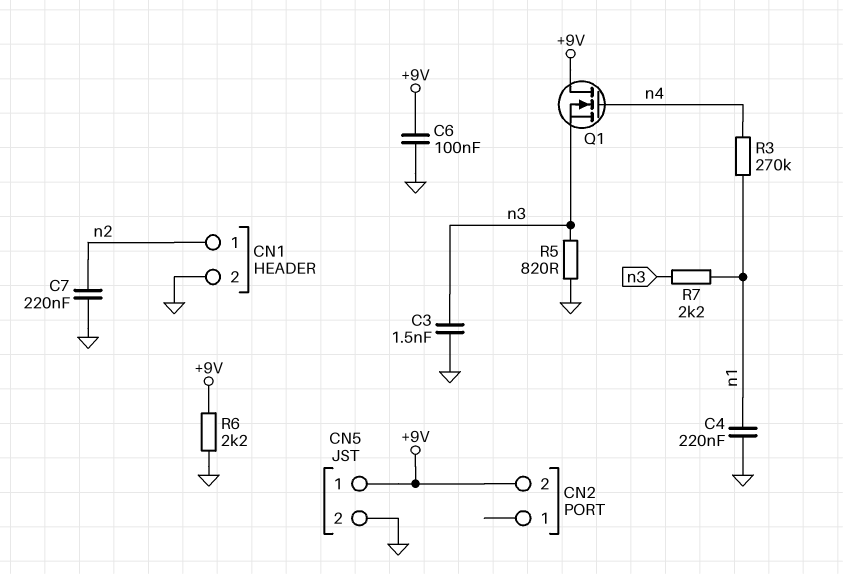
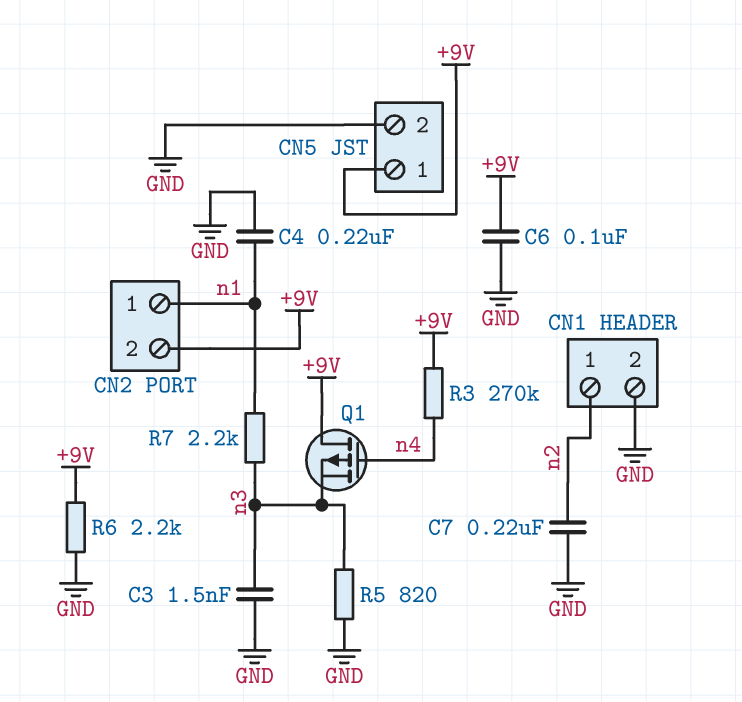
CN2 pin 1: none -> n1
Q1: NMOS (G n4, D +9V, S n3) -> PMOS (G n4, D +9V, S n3)
R3: 270k (n1, n4) -> 270k (+9V, n4)

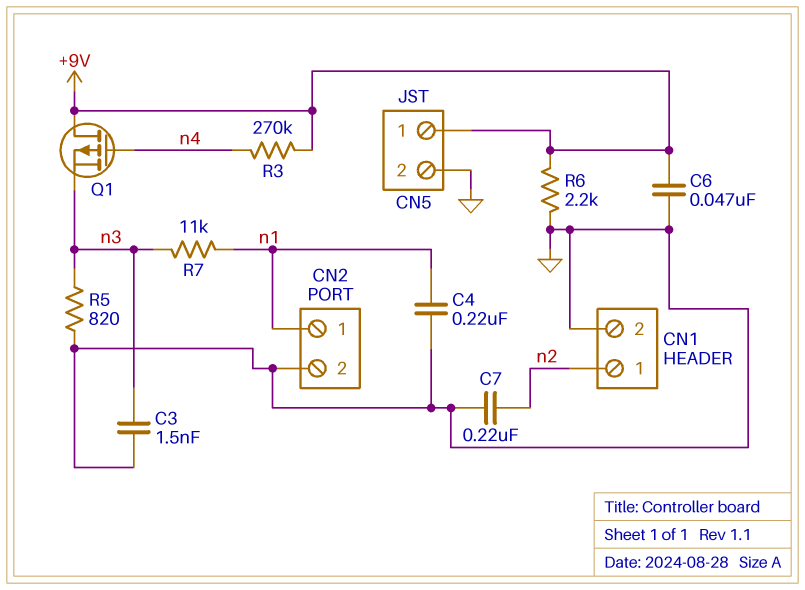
C6: 100nF (+9V, GND) -> 47nF (+9V, GND)
CN2 pin 2: +9V -> GND
R7: 2.2k (n1, n3) -> 11k (n1, n3)

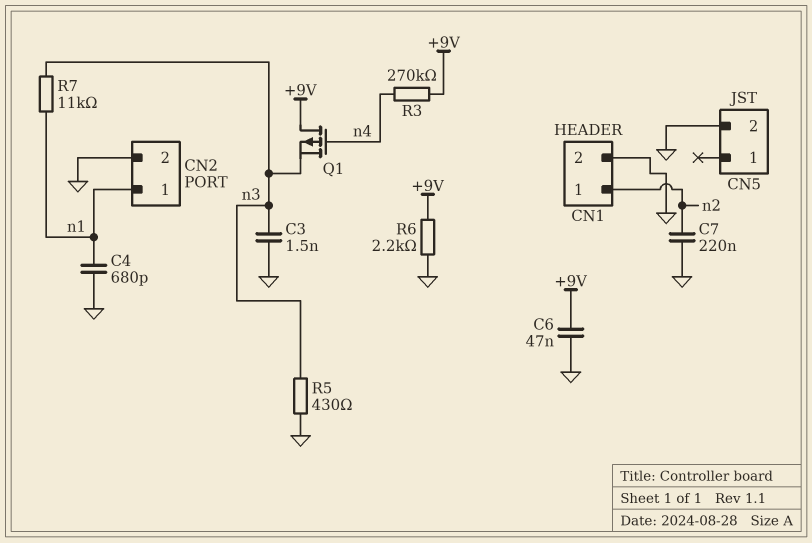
C4: 220nF (GND, n1) -> 680pF (GND, n1)
CN5 pin 1: +9V -> none
R5: 820 (GND, n3) -> 430 (GND, n3)

